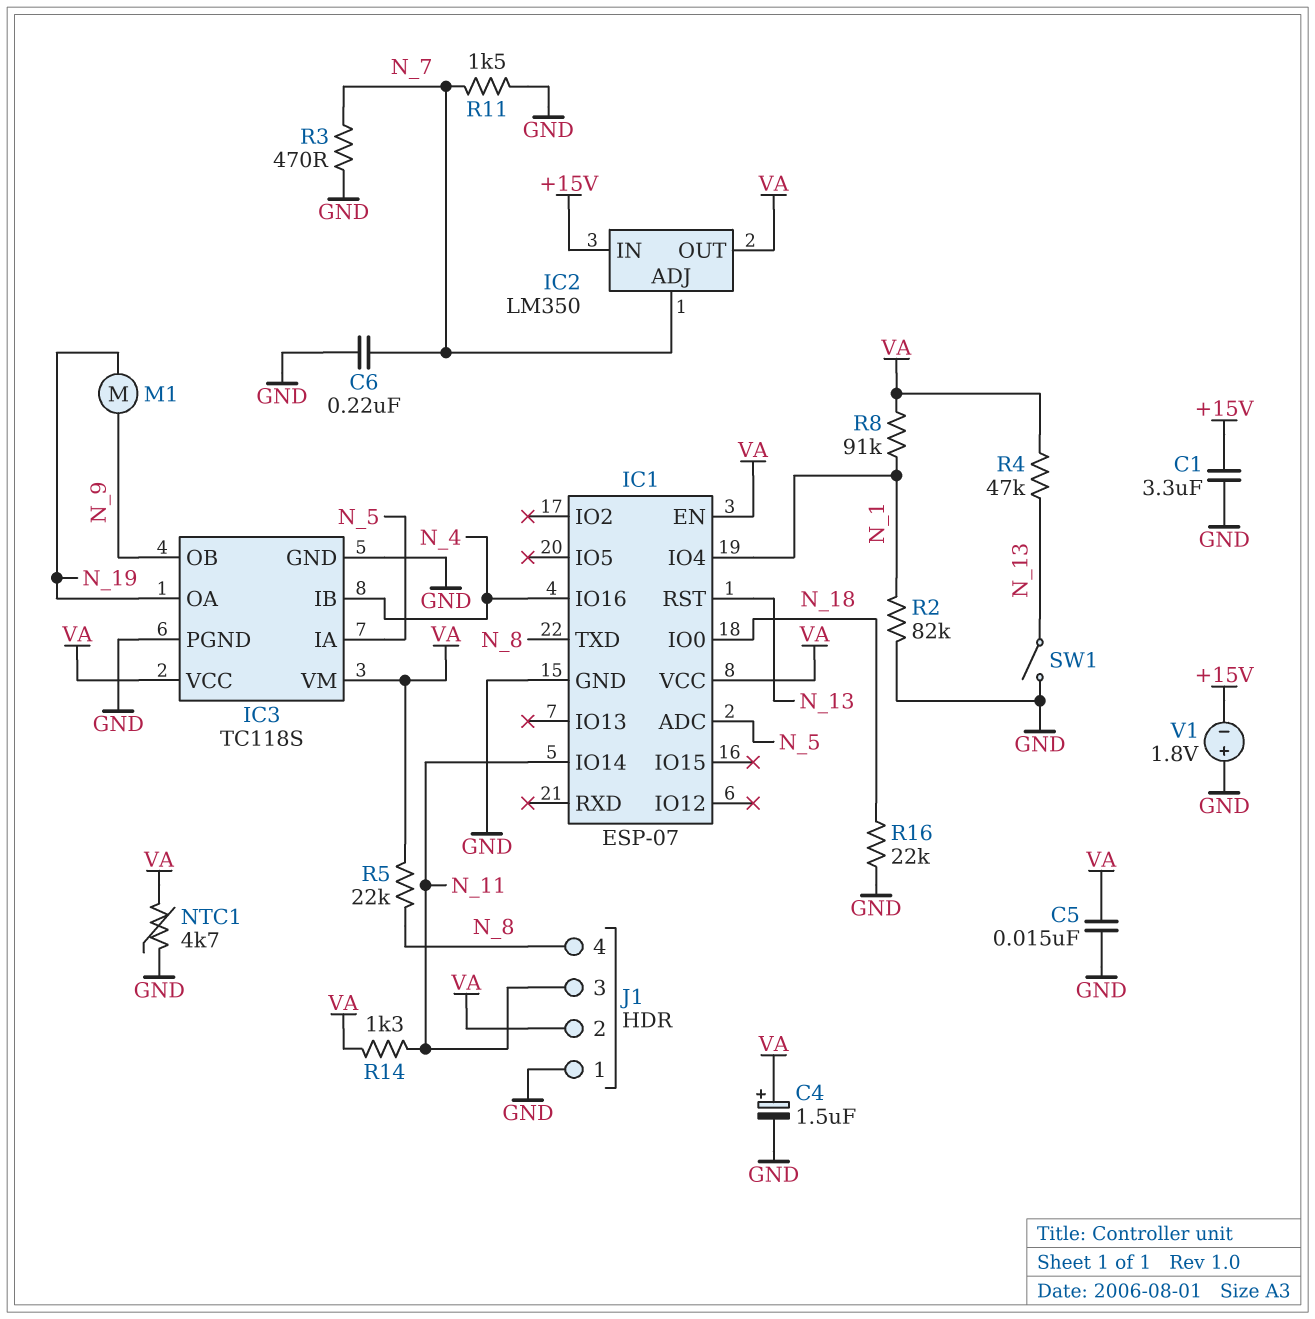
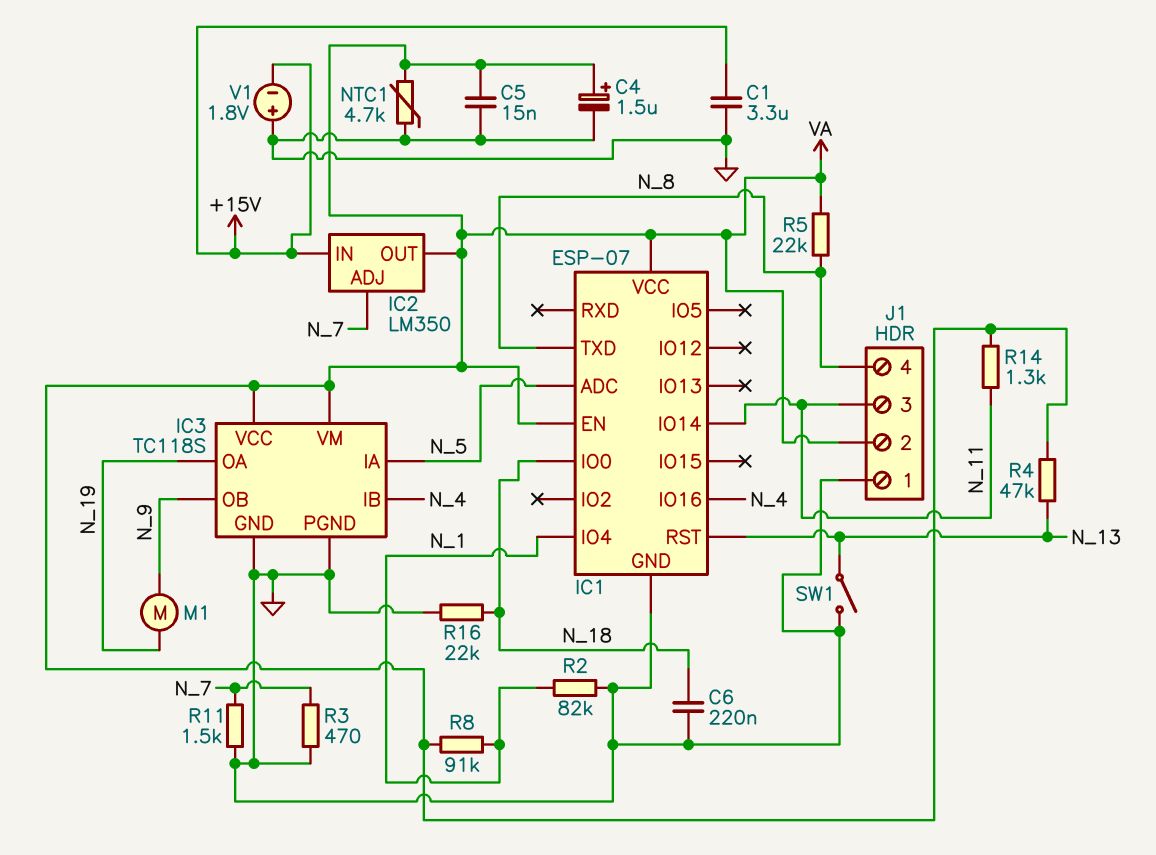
C6: 220nF (GND, N_7) -> 220nF (GND, N_18)

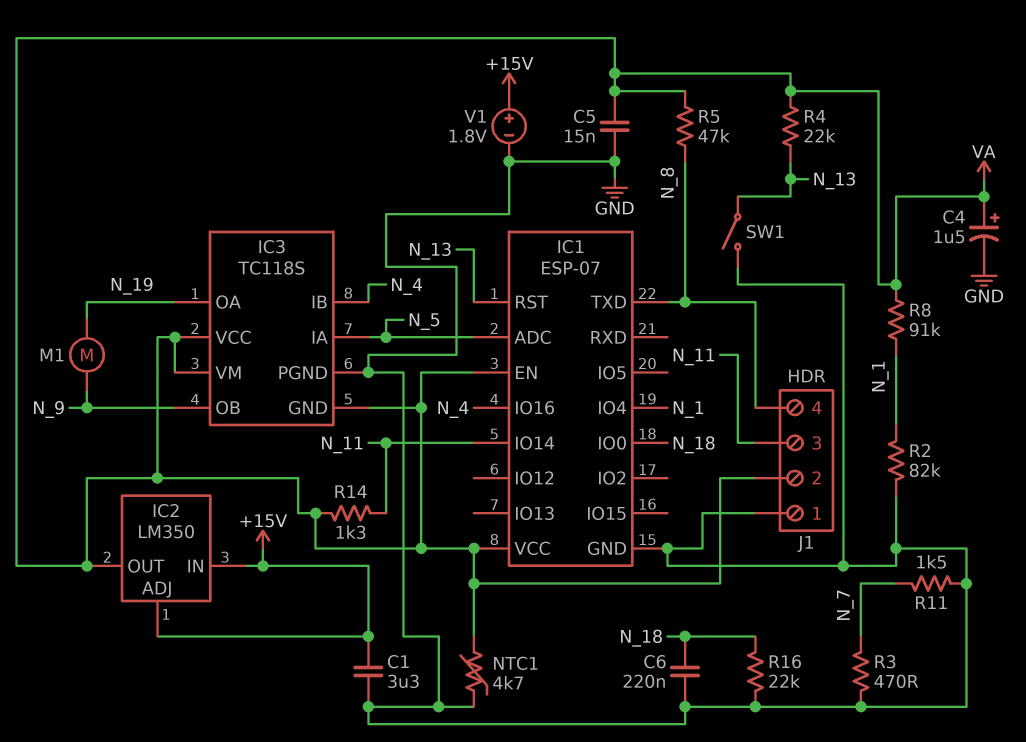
IC2 pin ADJ: N_7 -> +15V
IC3 pin GND: GND -> VA
R4: 47k (N_13, VA) -> 22k (N_13, VA)
R5: 22k (N_8, VA) -> 47k (N_8, VA)
V1: 1.8V (plus GND, minus +15V) -> 1.8V (plus +15V, minus GND)

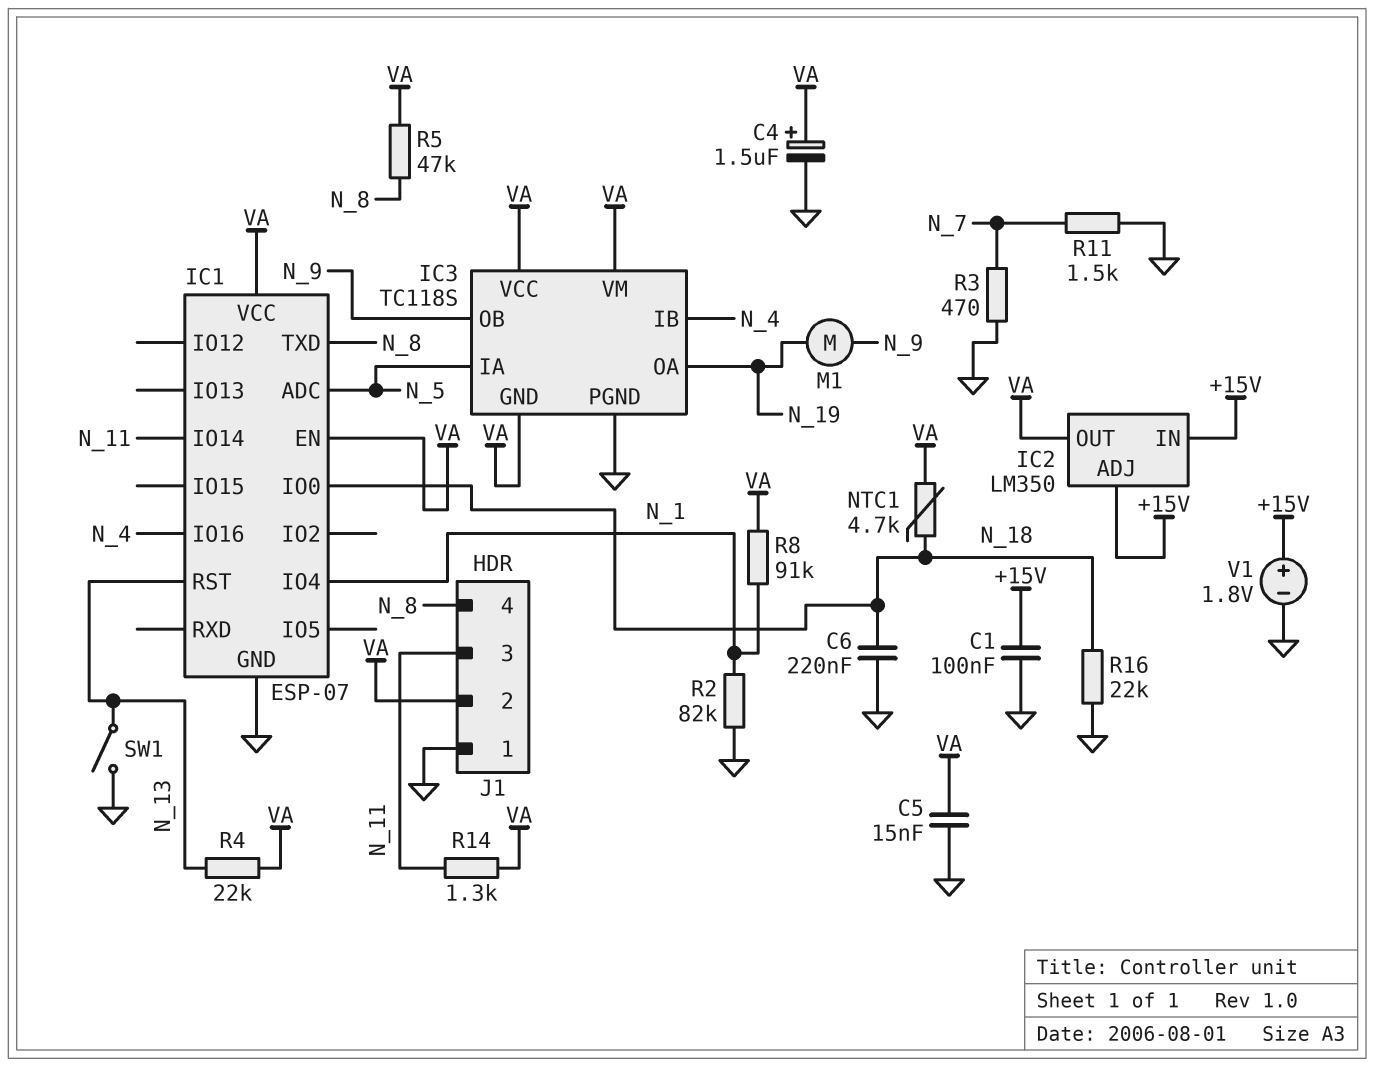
C1: 3.3uF (+15V, GND) -> 100nF (+15V, GND)
NTC1: 4.7k (GND, VA) -> 4.7k (N_18, VA)

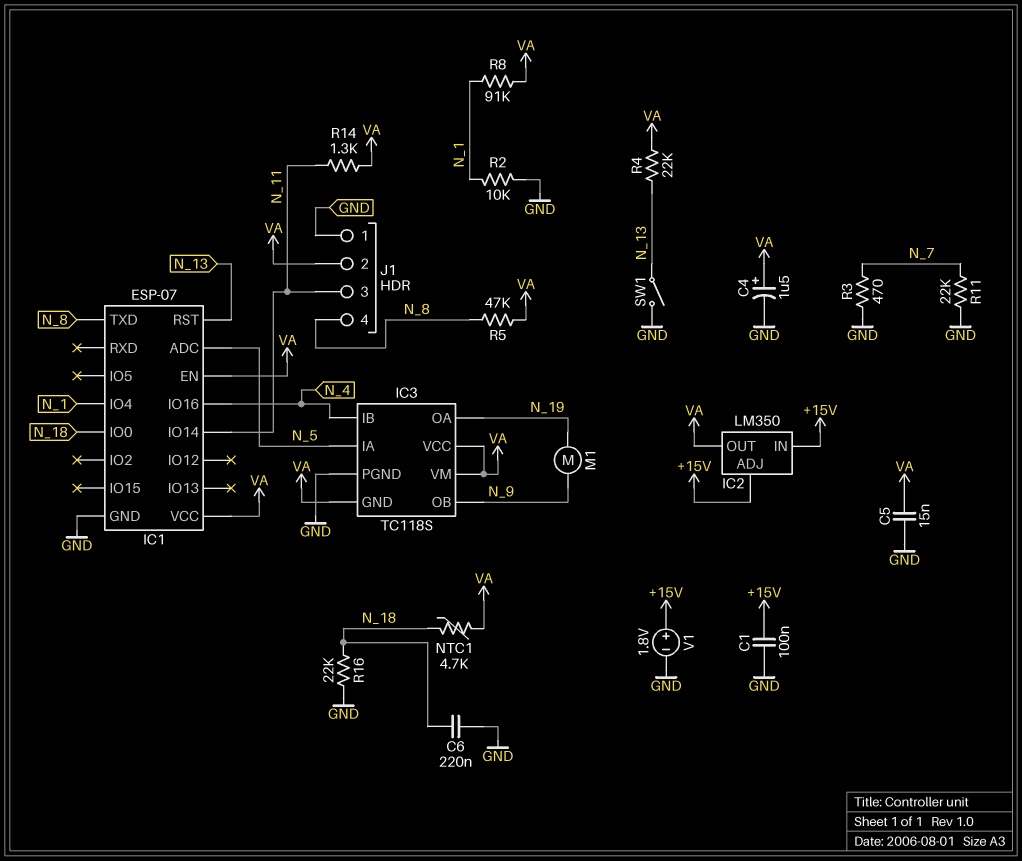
R2: 82k (GND, N_1) -> 10k (GND, N_1)
R11: 1.5k (GND, N_7) -> 22k (GND, N_7)

